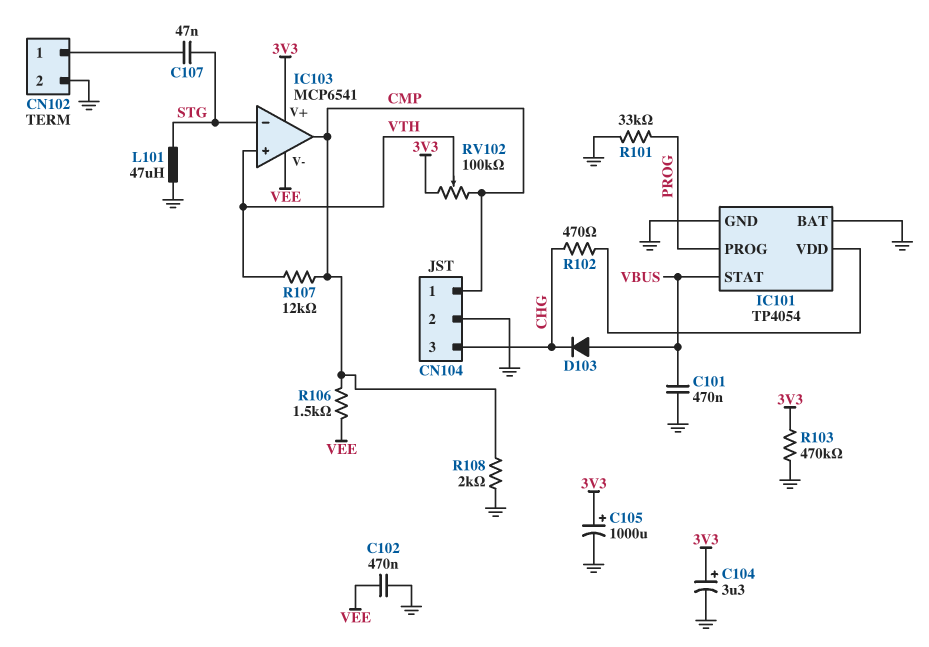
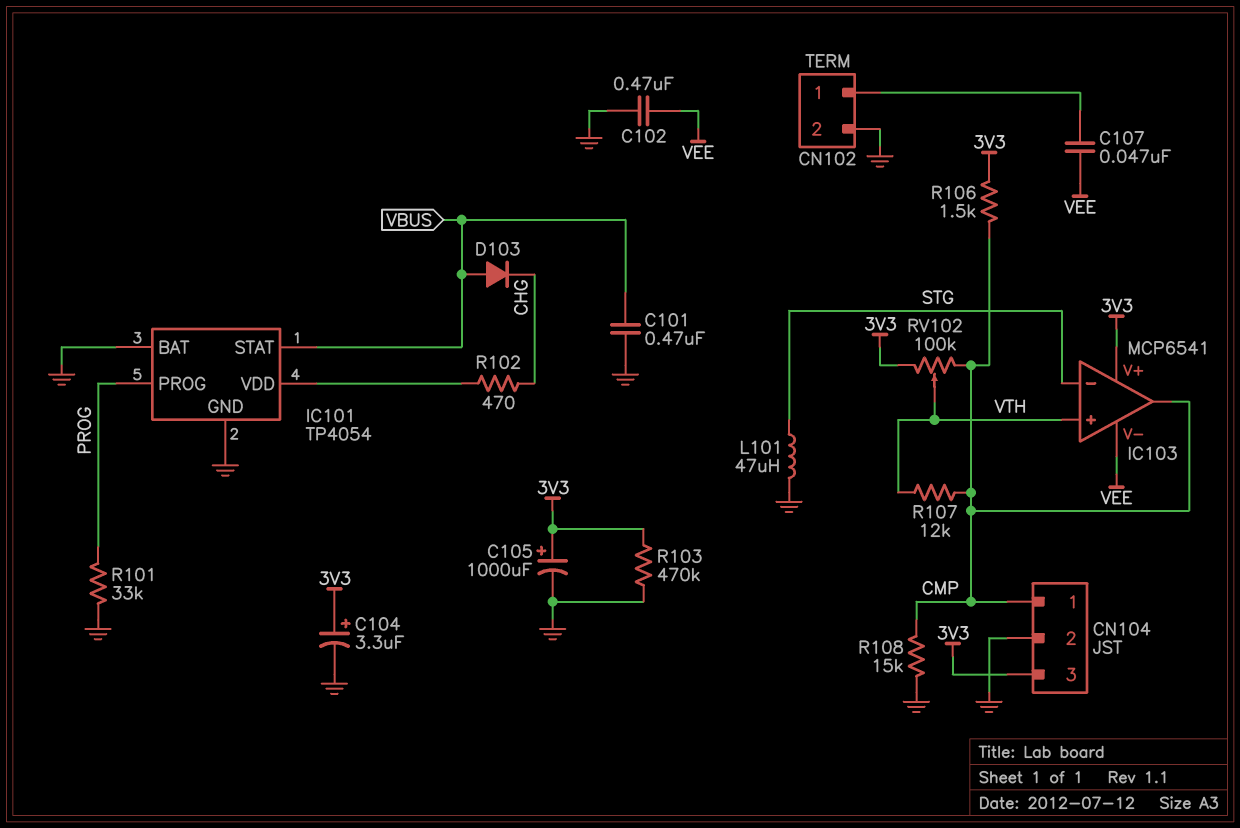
C107: 47nF (CN102/1, STG) -> 47nF (CN102/1, VEE)
CN104 pin 3: CHG -> 3V3
R106: 1.5k (CMP, VEE) -> 1.5k (3V3, CMP)
R108: 2k (CMP, GND) -> 15k (CMP, GND)

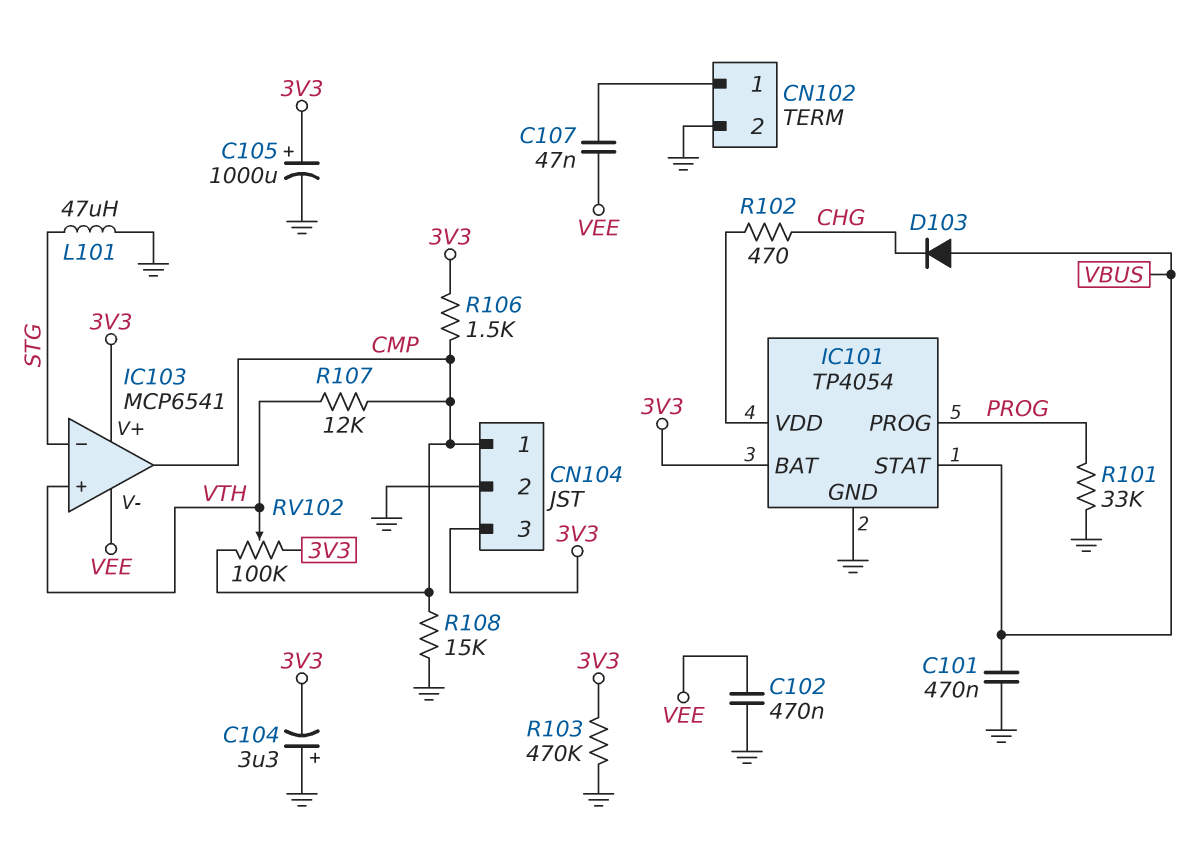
C104: 3.3uF (plus 3V3, minus GND) -> 3.3uF (plus GND, minus 3V3)
IC101 pin BAT: GND -> 3V3

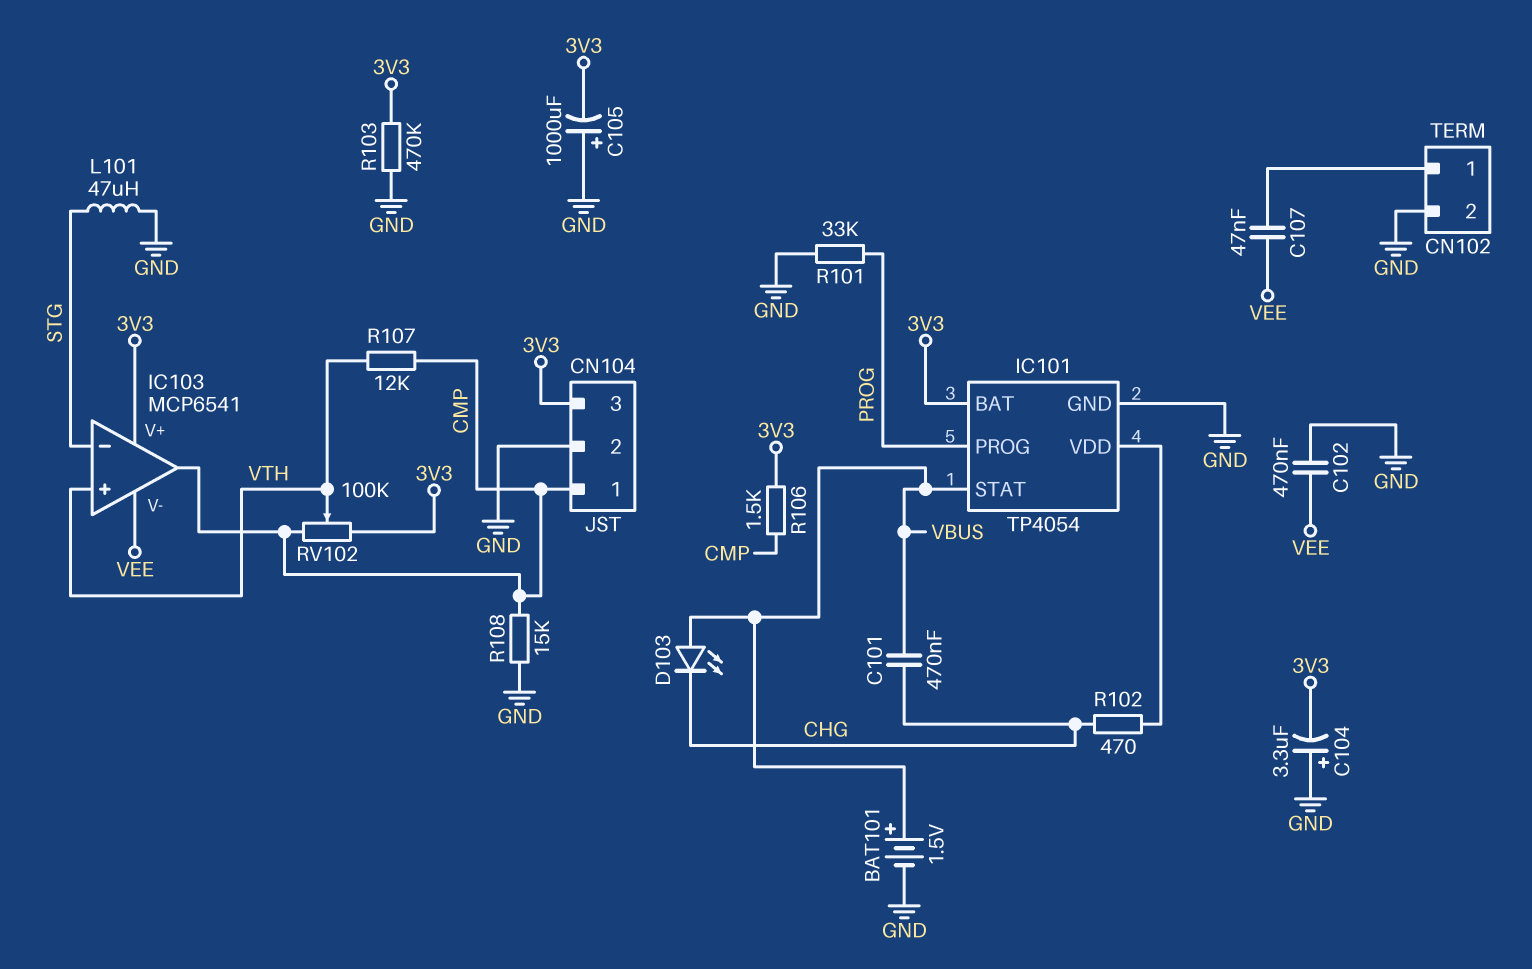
BAT101: none -> 1.5V (plus VBUS, minus GND)
C101: 470nF (GND, VBUS) -> 470nF (CHG, VBUS)
C105: 1000uF (plus 3V3, minus GND) -> 1000uF (plus GND, minus 3V3)
D103: diode (A VBUS, K CHG) -> LED (A VBUS, K CHG)

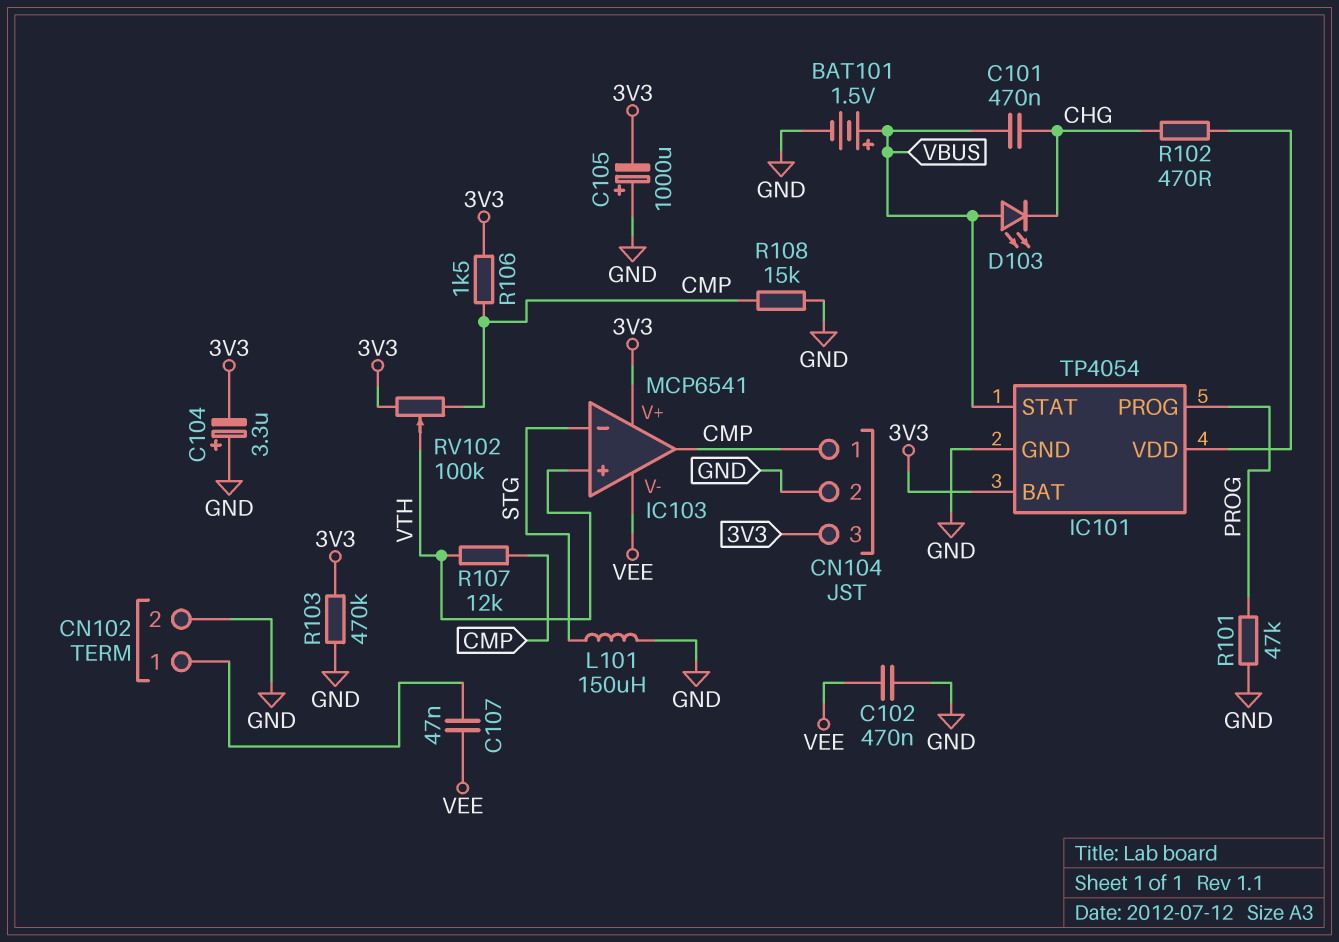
L101: 47uH (GND, STG) -> 150uH (GND, STG)
R101: 33k (GND, PROG) -> 47k (GND, PROG)

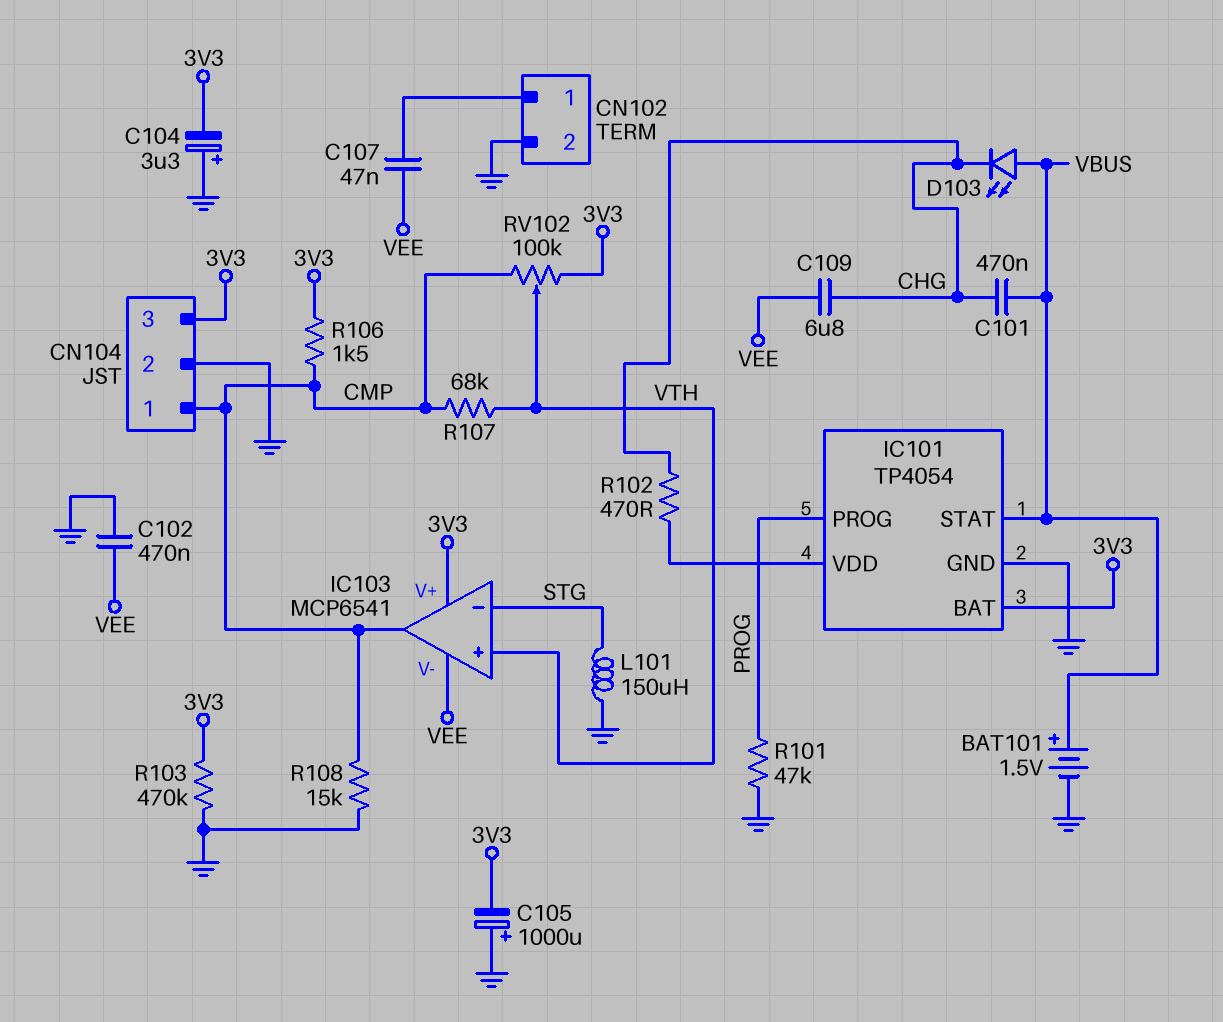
C109: none -> 6.8uF (CHG, VEE)
R107: 12k (CMP, VTH) -> 68k (CMP, VTH)

